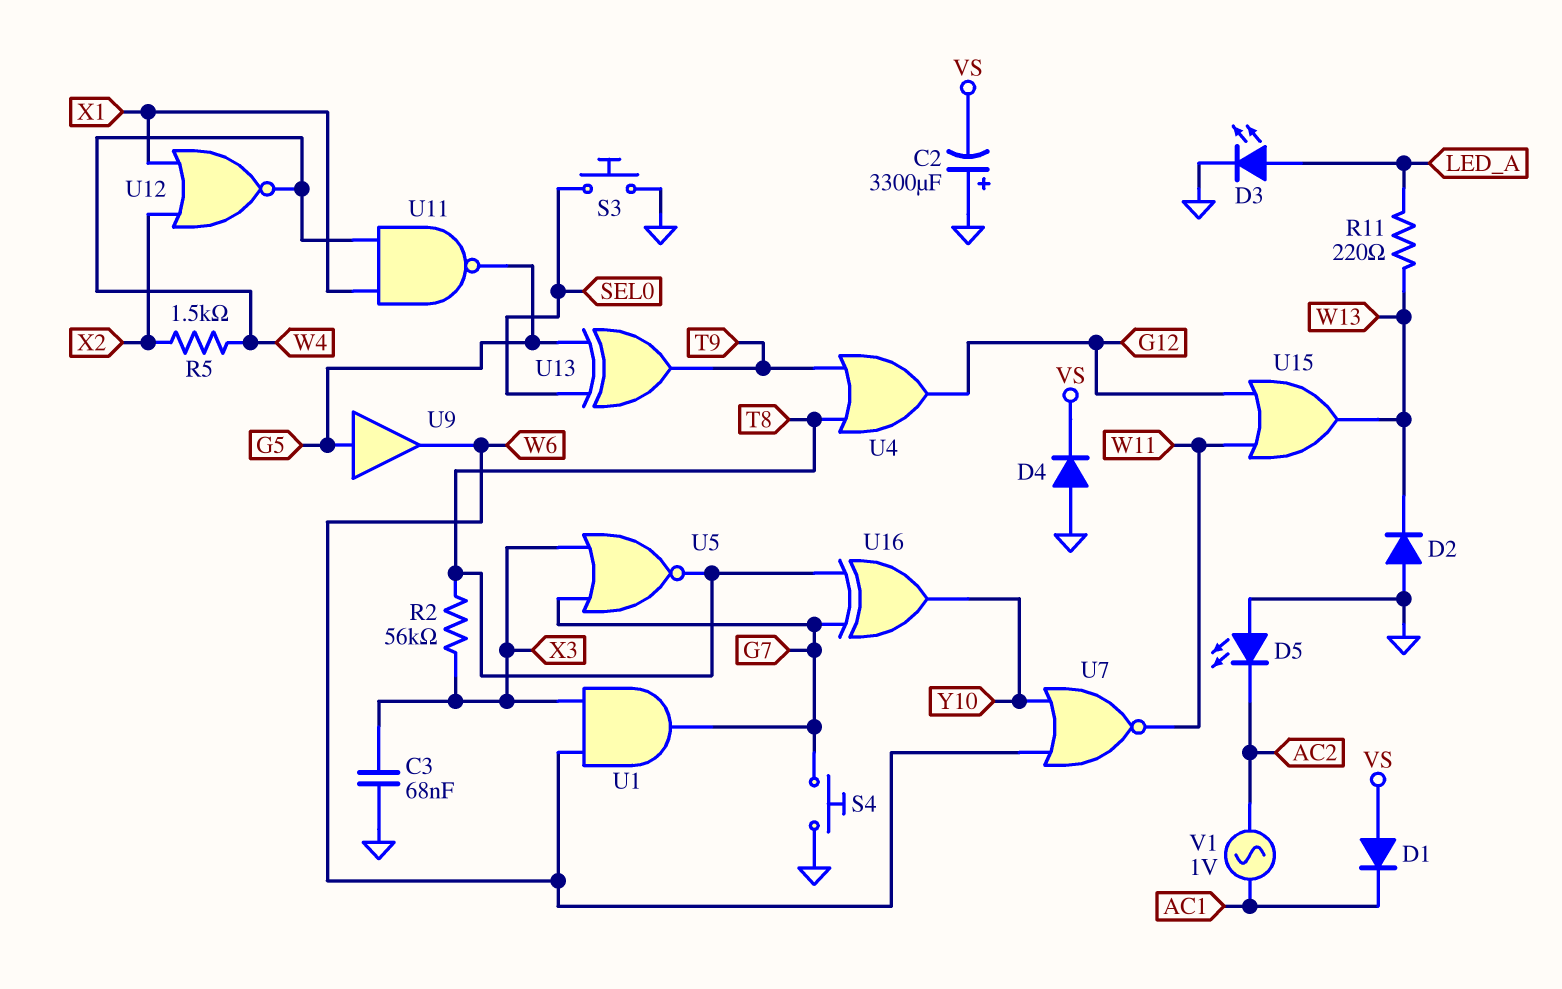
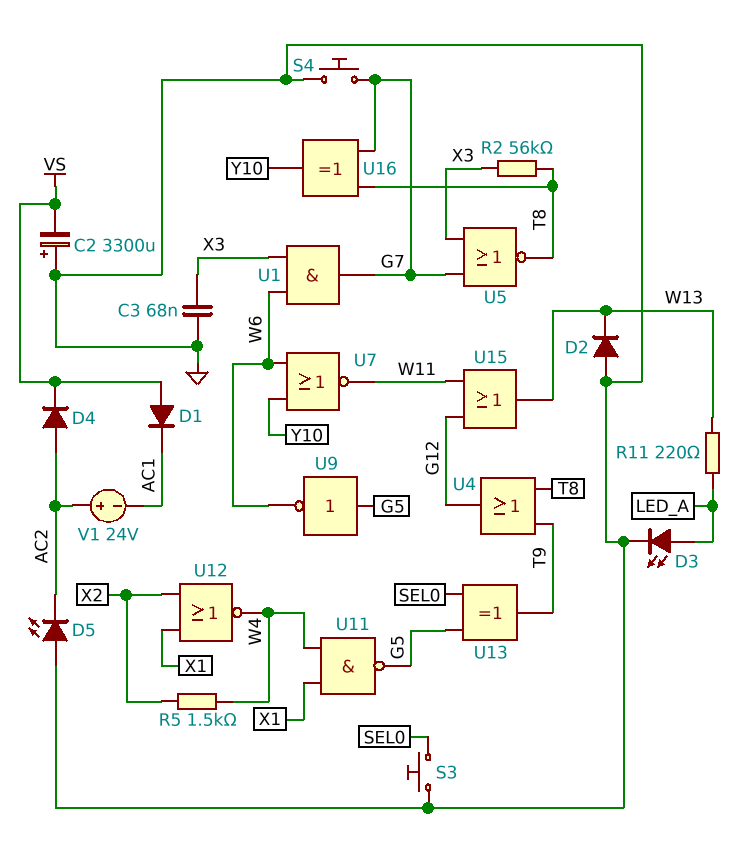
D4: diode (A GND, K VS) -> diode (A AC2, K VS)
U9: buffer (in G5, out W6) -> NOT (in G5, out W6)
V1: AC 1V (AC1, AC2) -> 24V (plus AC2, minus AC1)

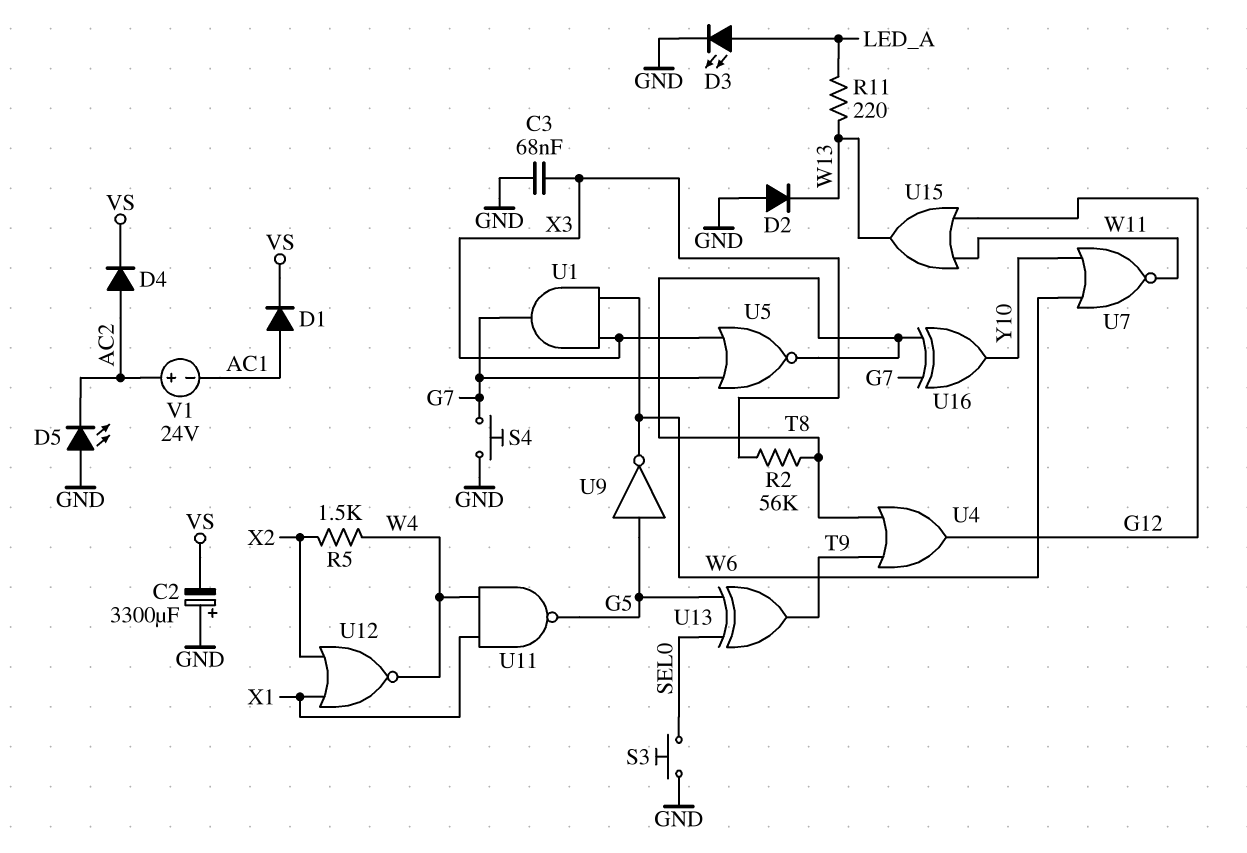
D1: diode (A VS, K AC1) -> diode (A AC1, K VS)

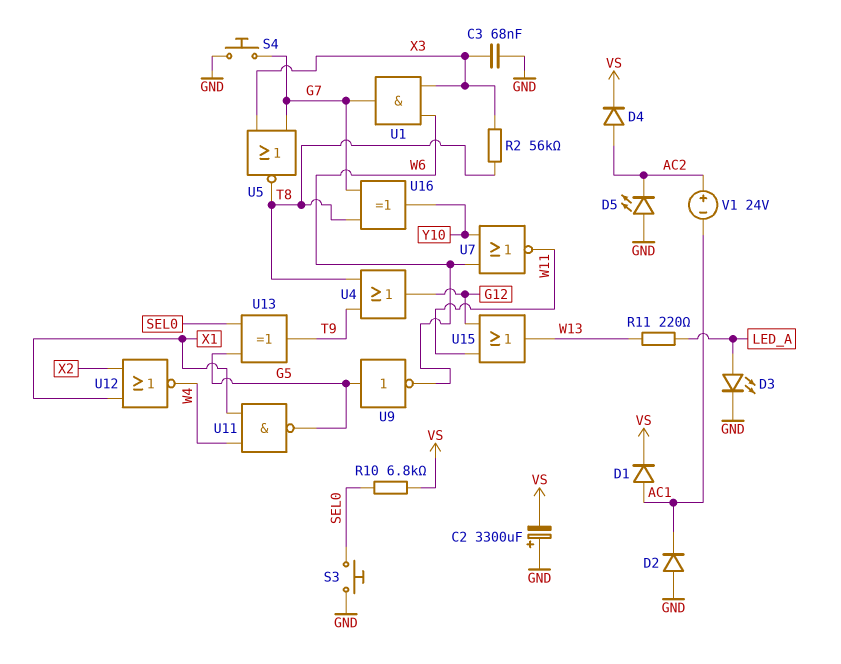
D2: diode (A GND, K W13) -> diode (A GND, K AC1)
R5: 1.5k (W4, X2) -> none
R10: none -> 6.8k (SEL0, VS)

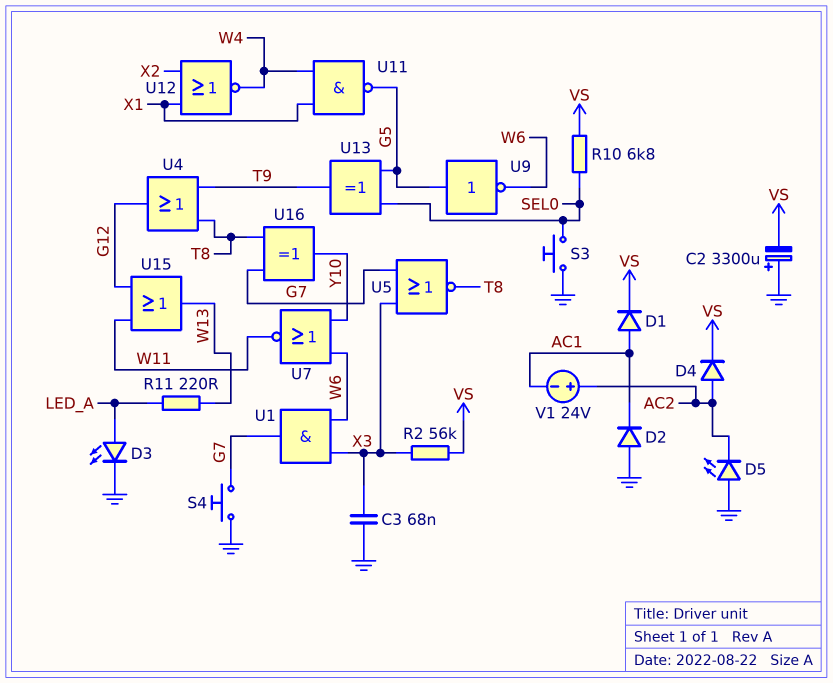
R2: 56k (T8, X3) -> 56k (VS, X3)

